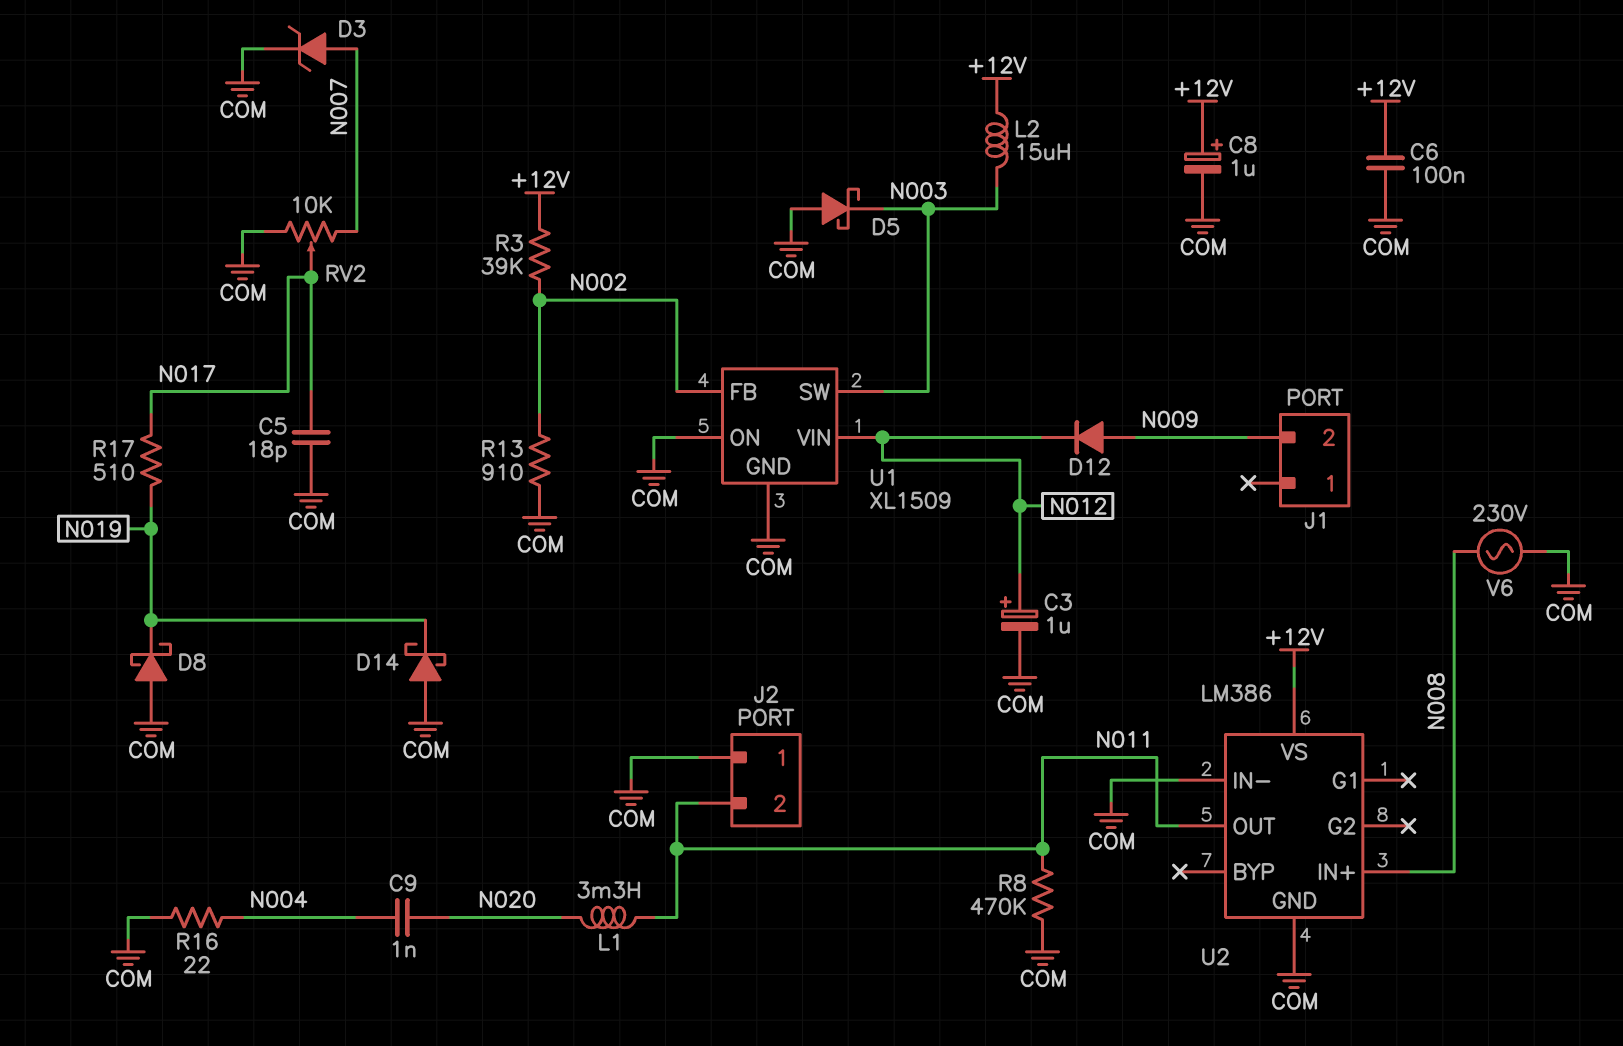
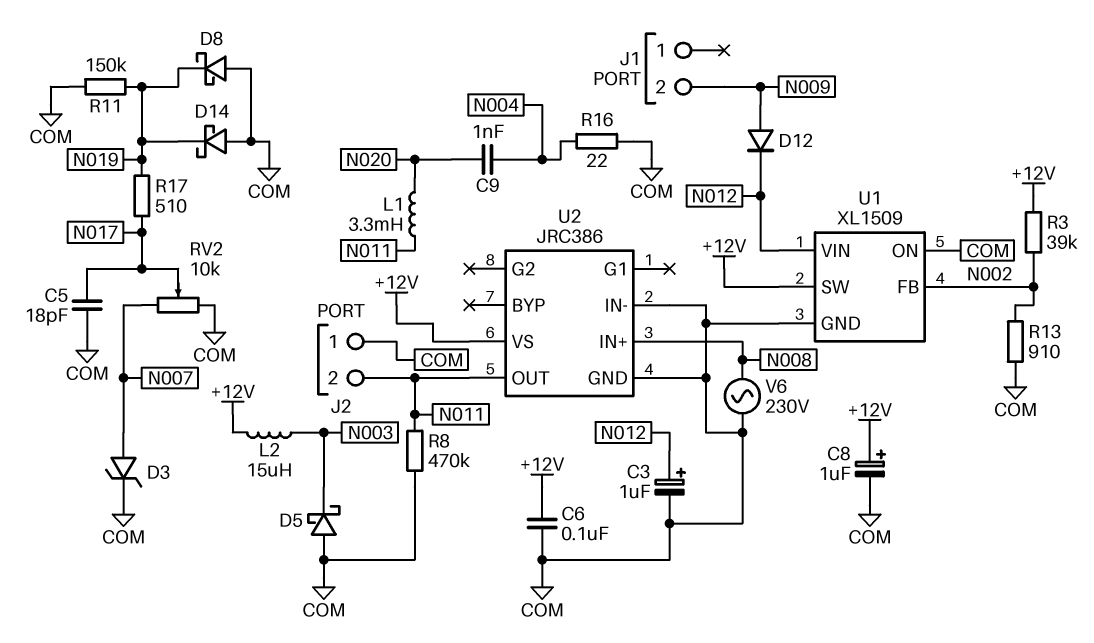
R11: none -> 150k (COM, N019)
U1 pin SW: N003 -> +12V
U2: LM386 -> JRC386

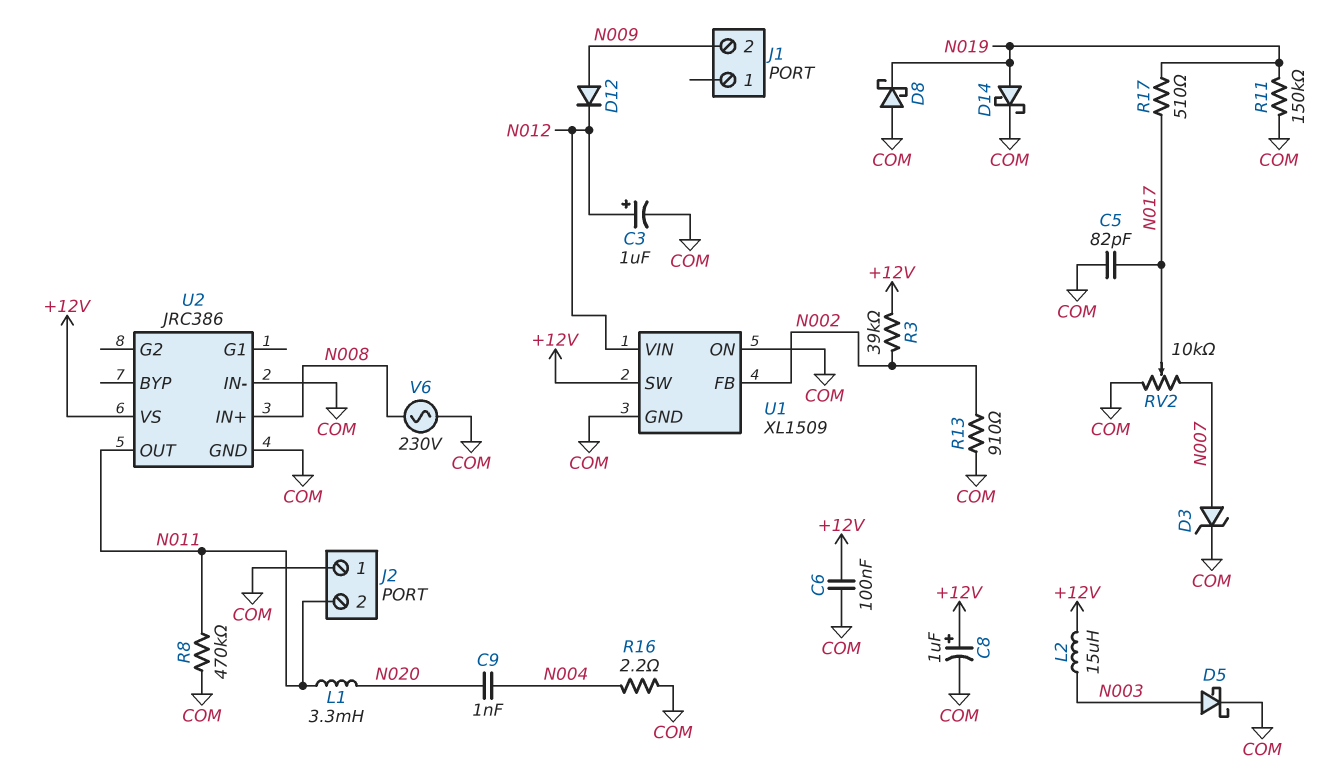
C5: 18pF (COM, N017) -> 82pF (COM, N017)
D5: schottky (A COM, K N003) -> schottky (A N003, K COM)
D14: schottky (A COM, K N019) -> schottky (A N019, K COM)
R16: 22 (COM, N004) -> 2.2 (COM, N004)

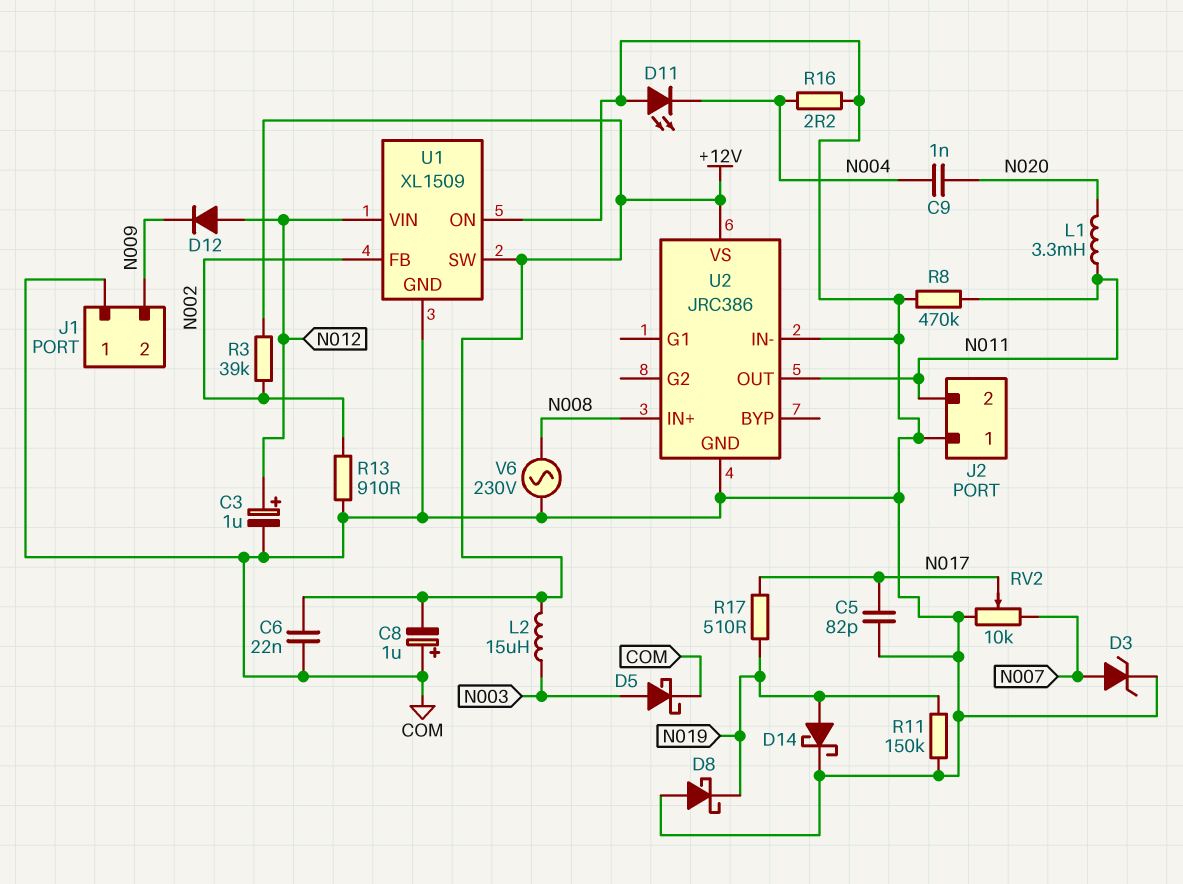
C6: 100nF (+12V, COM) -> 22nF (+12V, COM)
C8: 1uF (plus +12V, minus COM) -> 1uF (plus COM, minus +12V)
D11: none -> LED (A COM, K N004)
D12: diode (A N009, K N012) -> diode (A N012, K N009)
J1 pin 1: none -> COM

